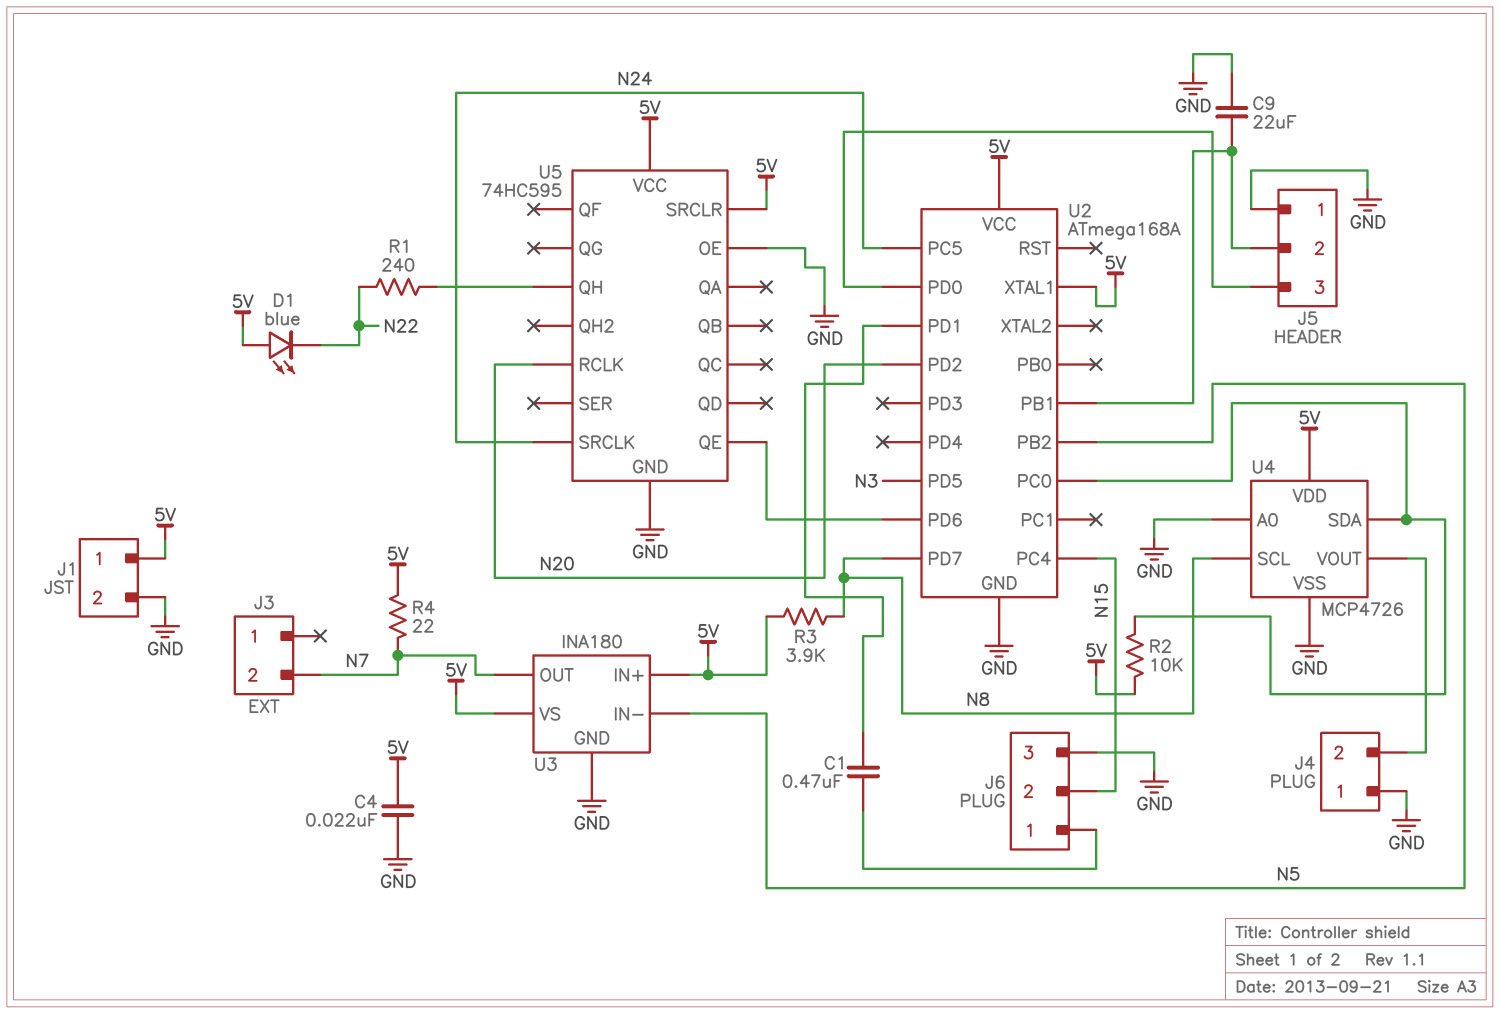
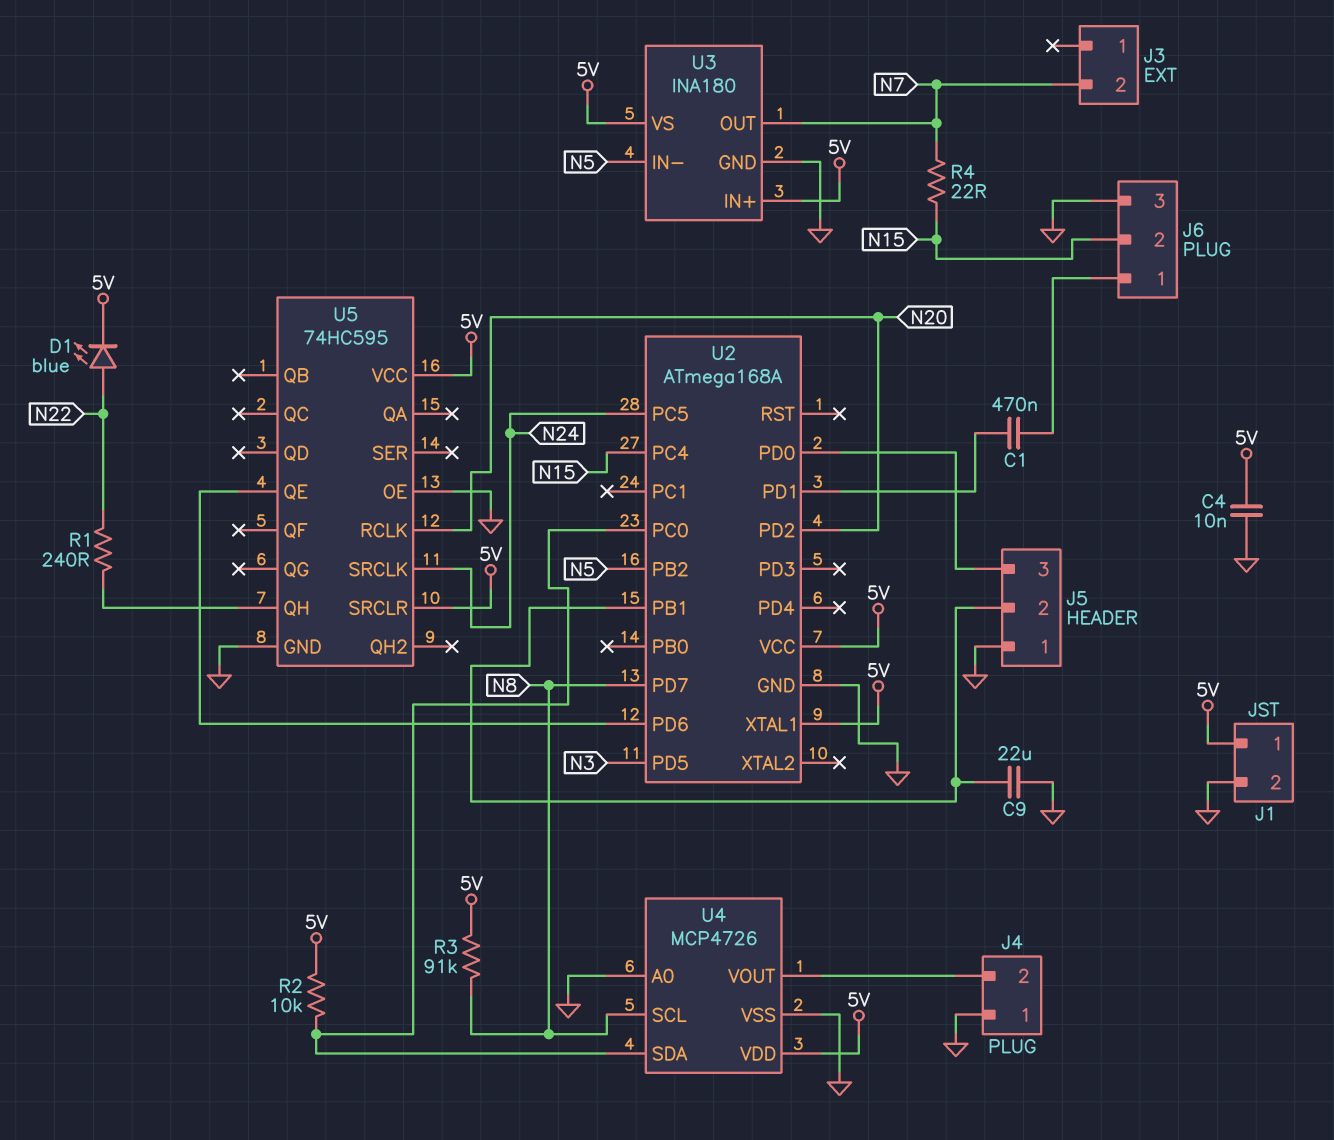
C4: 22nF (5V, GND) -> 10nF (5V, GND)
D1: LED blue (A 5V, K N22) -> LED blue (A N22, K 5V)
R3: 3.9k (5V, N8) -> 91k (5V, N8)
R4: 22 (5V, N7) -> 22 (N7, N15)

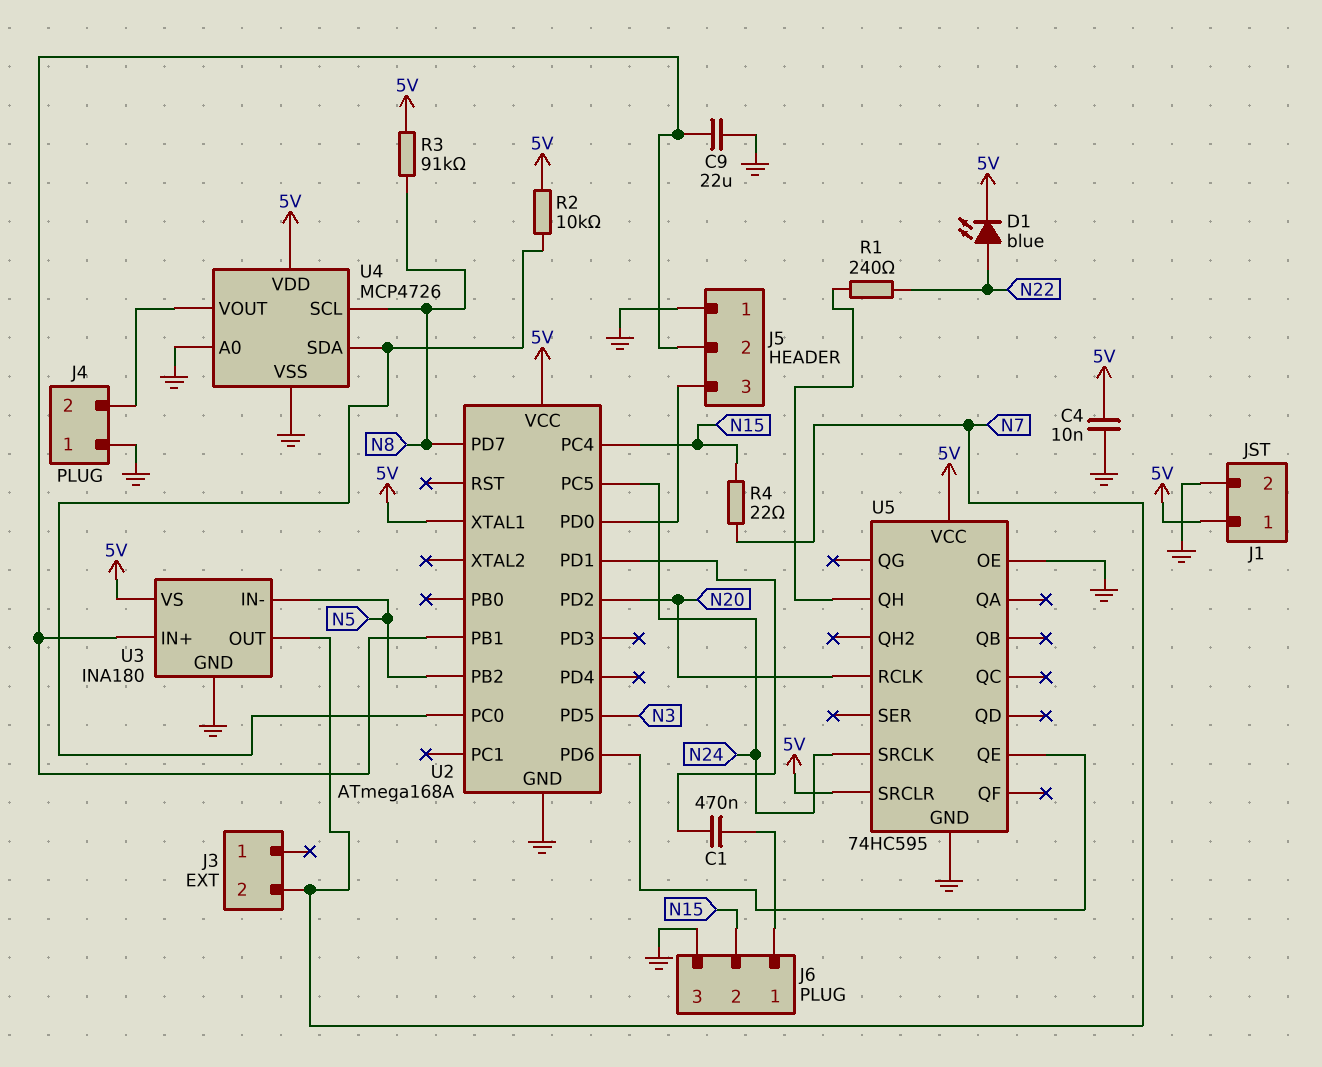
U3 pin IN+: 5V -> J5/2

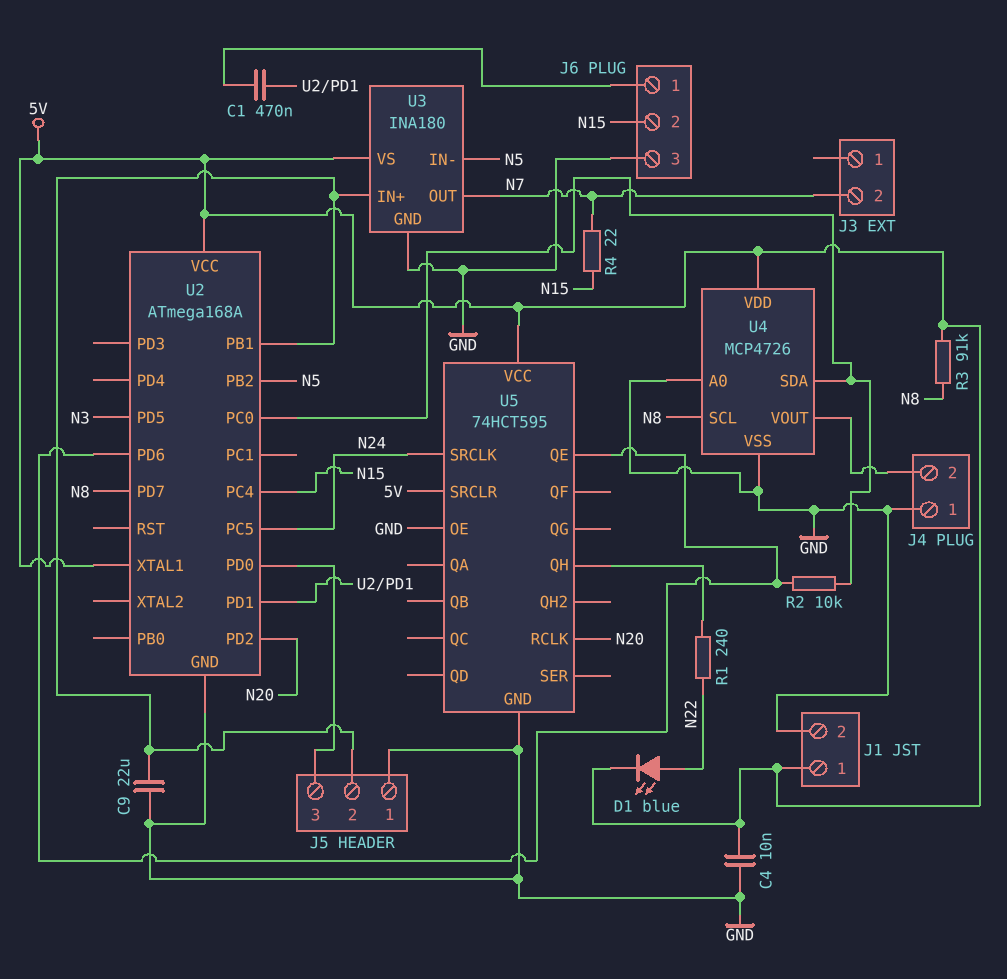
R2: 10k (5V, U2/PC0) -> 10k (U2/PC0, U2/PD6)
U5: 74HC595 -> 74HCT595

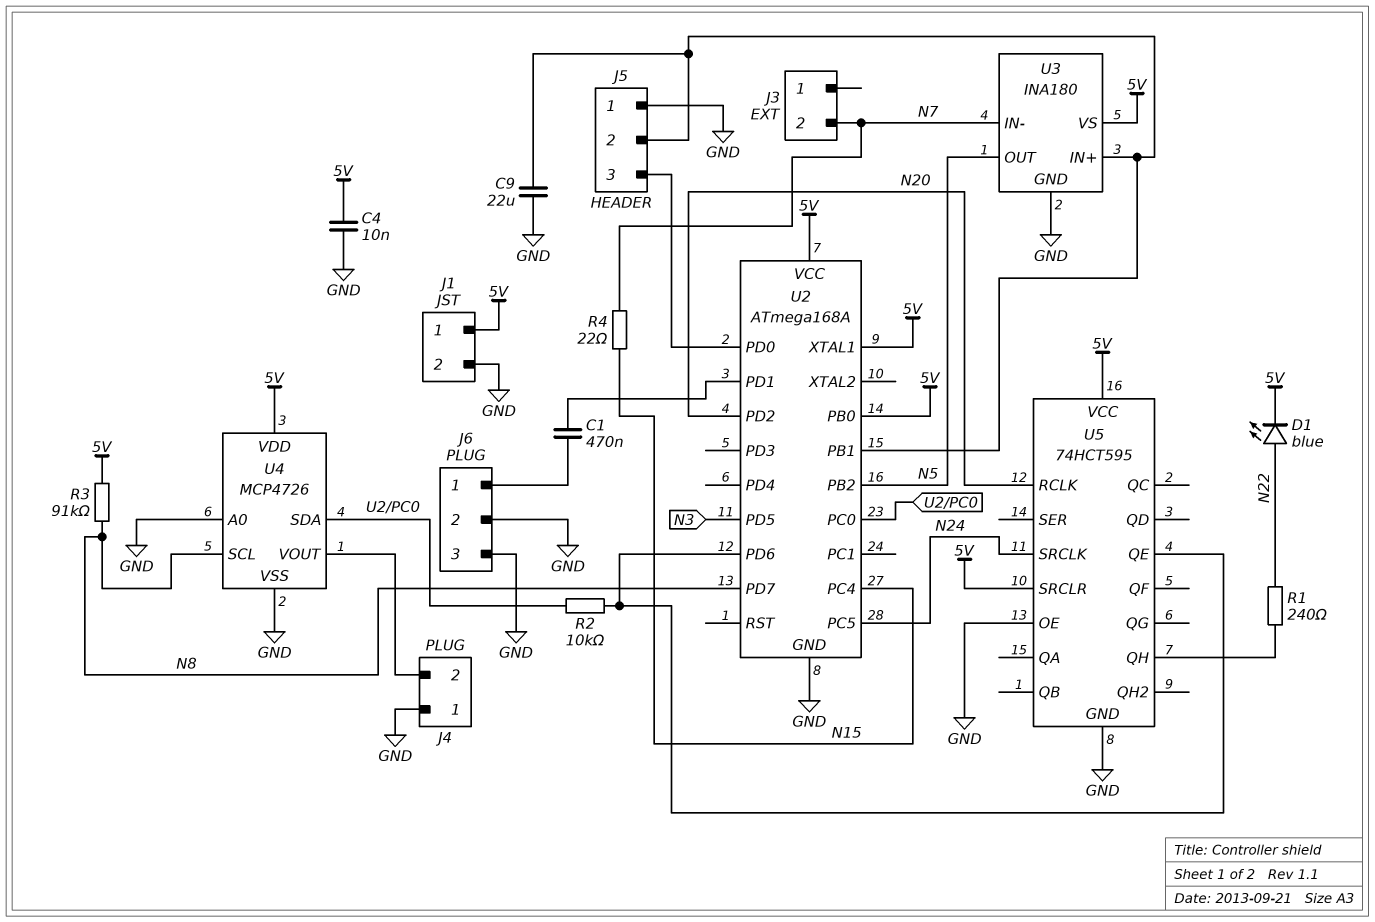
J6 pin 2: N15 -> GND
U2 pin PB0: none -> 5V
U3 pin IN-: N5 -> N7
U3 pin OUT: N7 -> N5

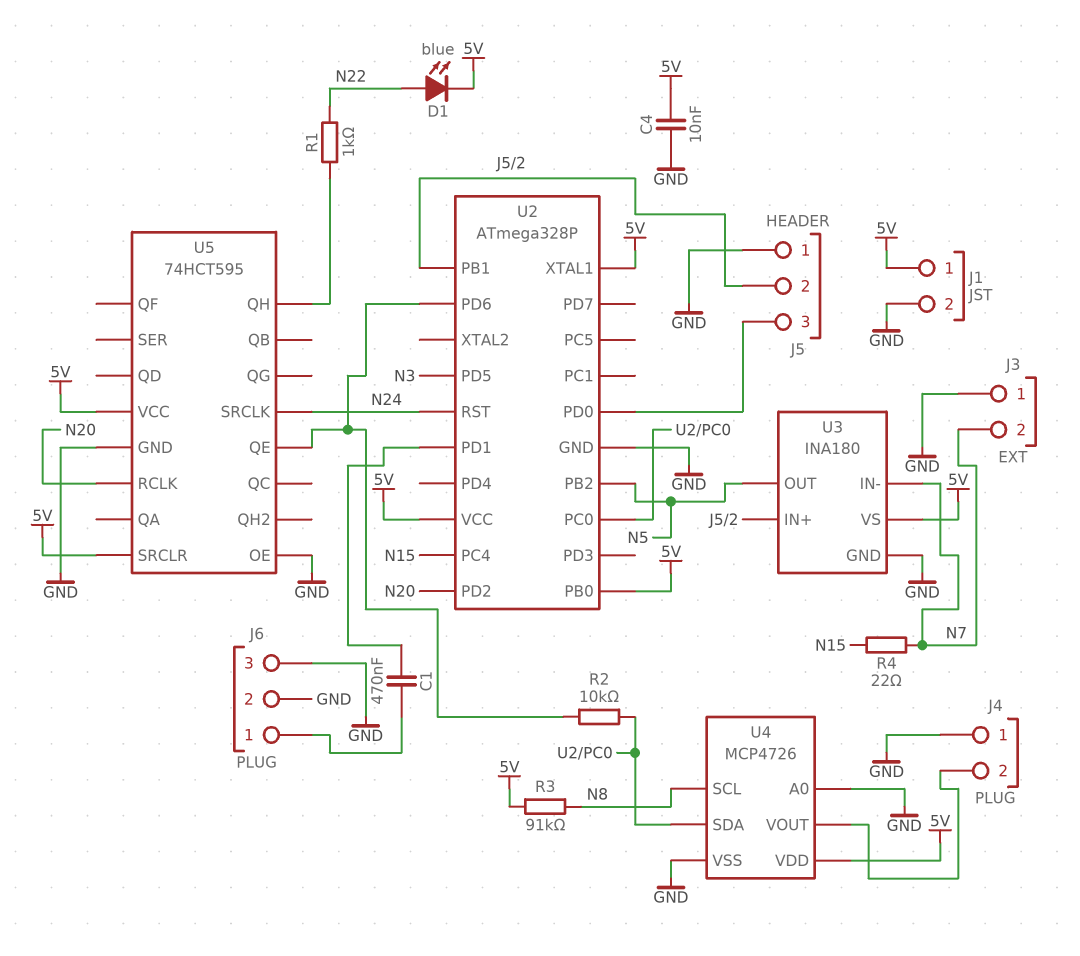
C9: 22uF (GND, J5/2) -> none
J3 pin 1: none -> GND
R1: 240 (N22, U5/QH) -> 1k (N22, U5/QH)
U2: ATmega168A -> ATmega328P
U2 pin PC5: N24 -> none
U2 pin PD7: N8 -> none
U2 pin RST: none -> N24

